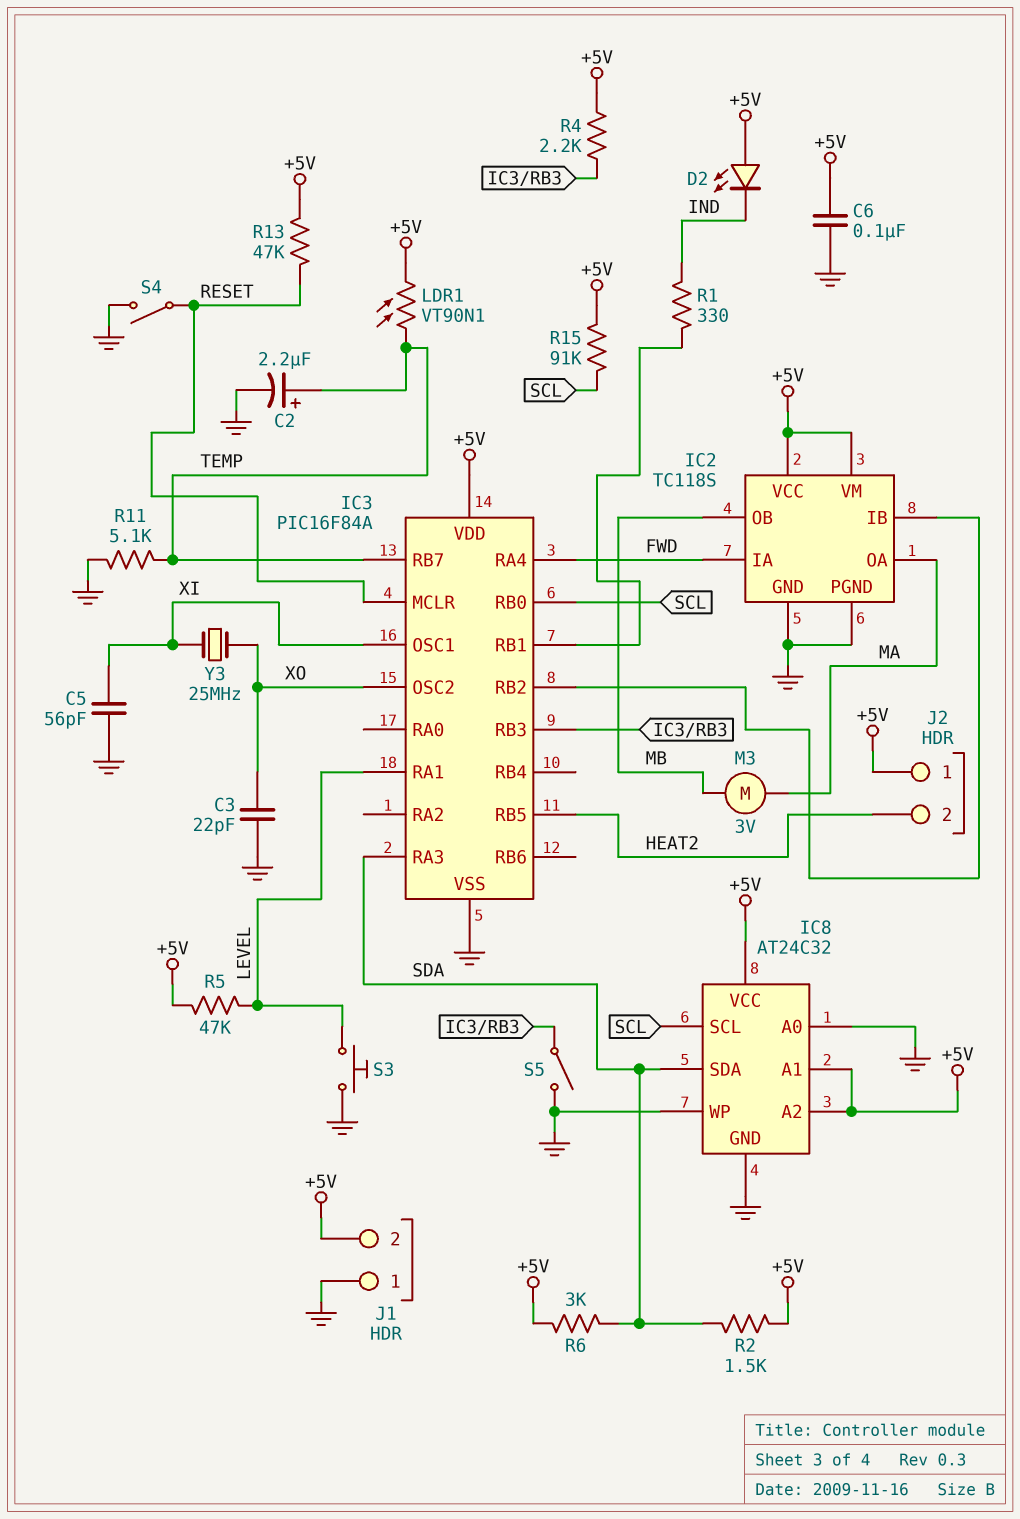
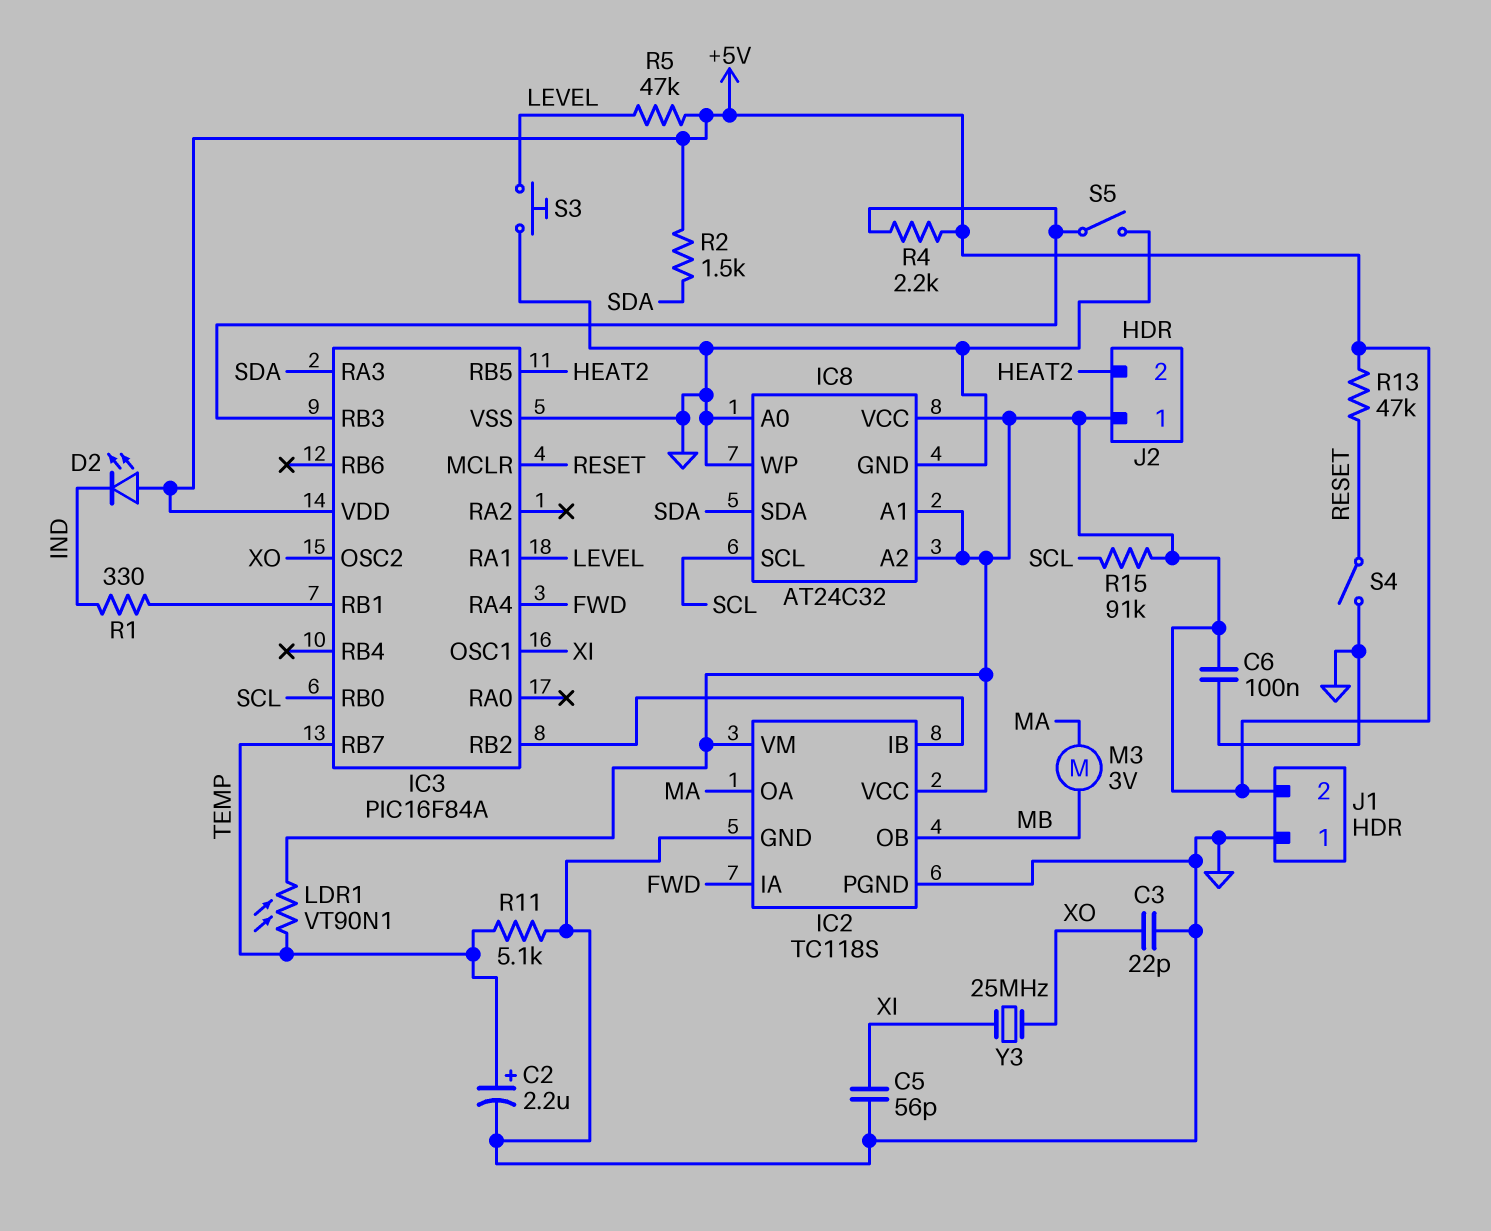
R6: 3k (+5V, SDA) -> none

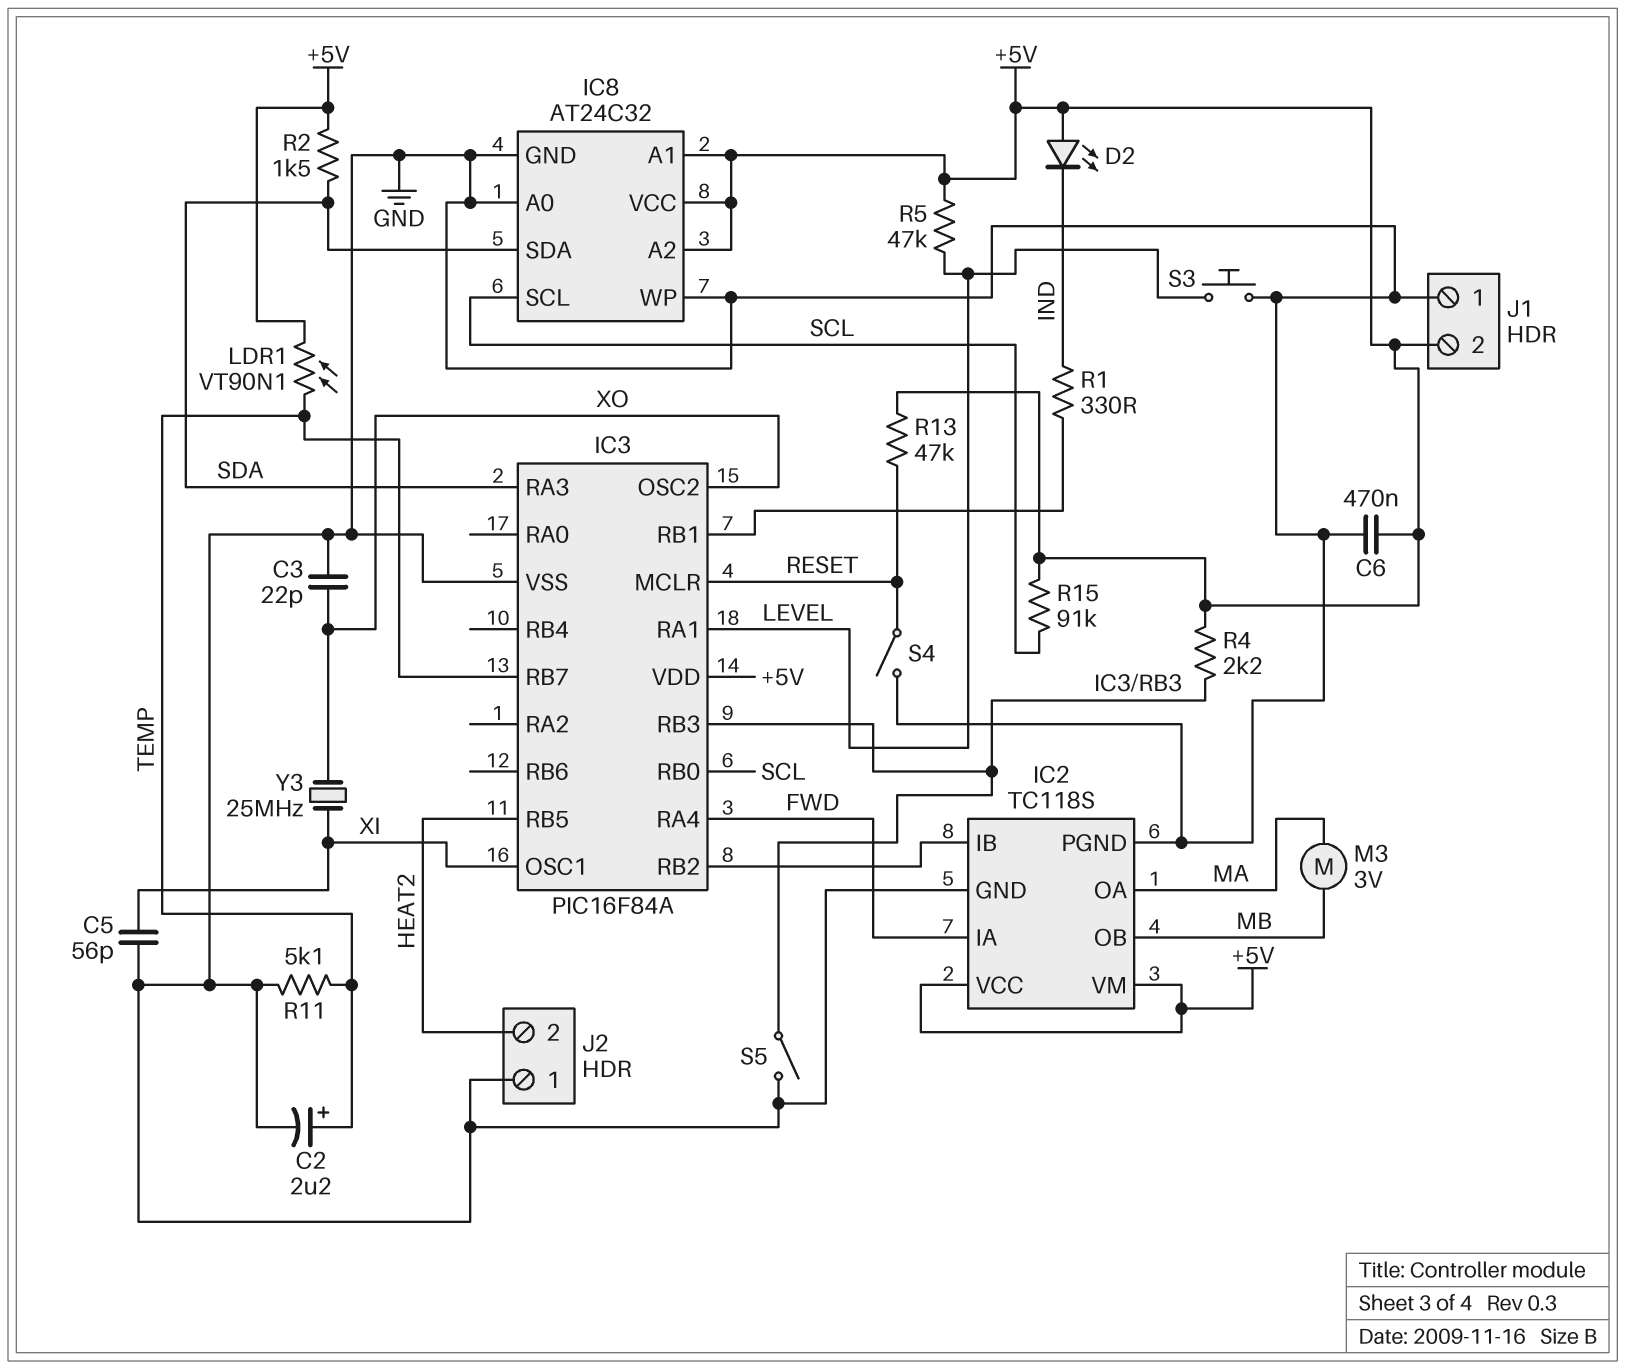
C6: 100nF (+5V, GND) -> 470nF (+5V, GND)
J2 pin 1: +5V -> GND

